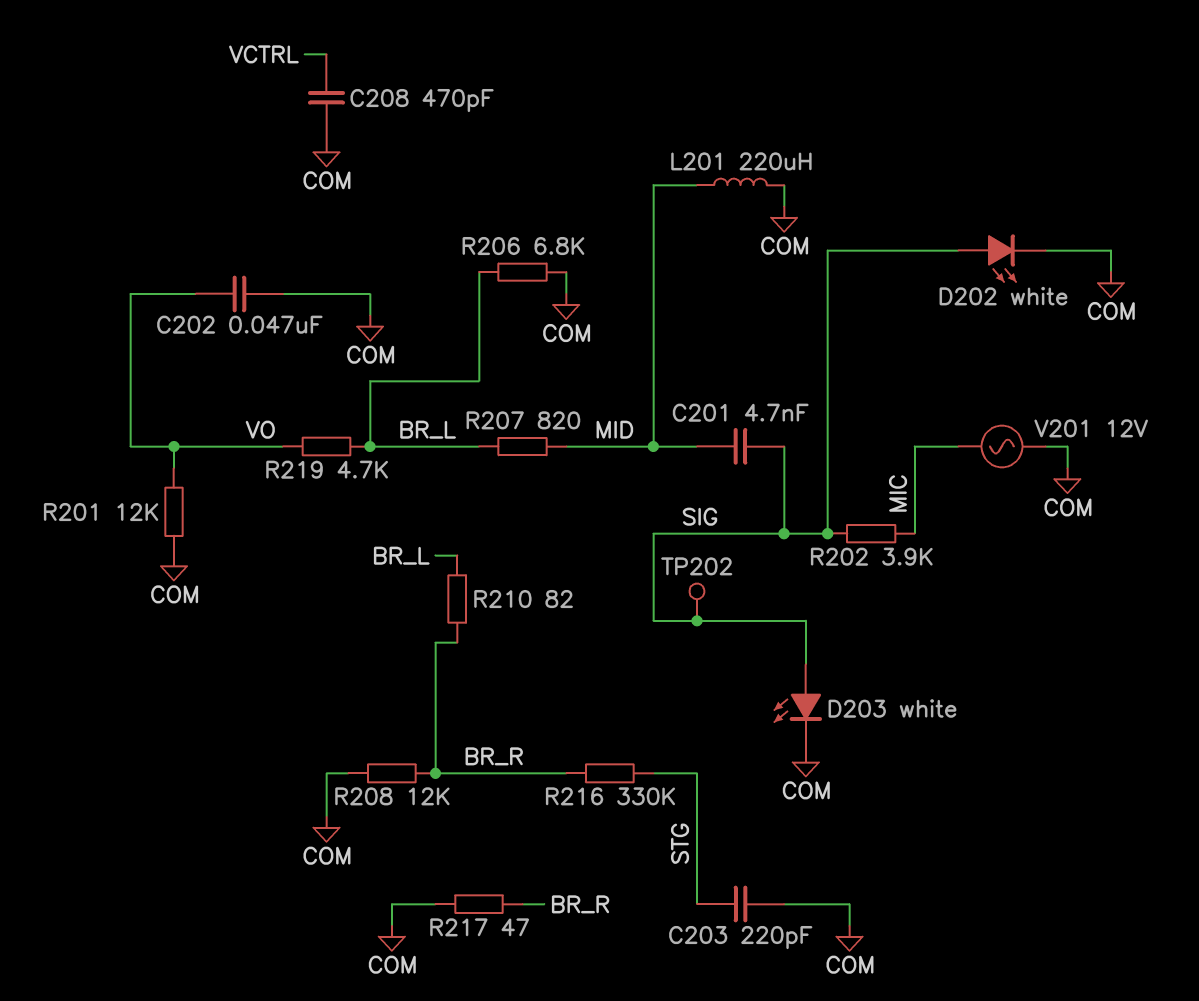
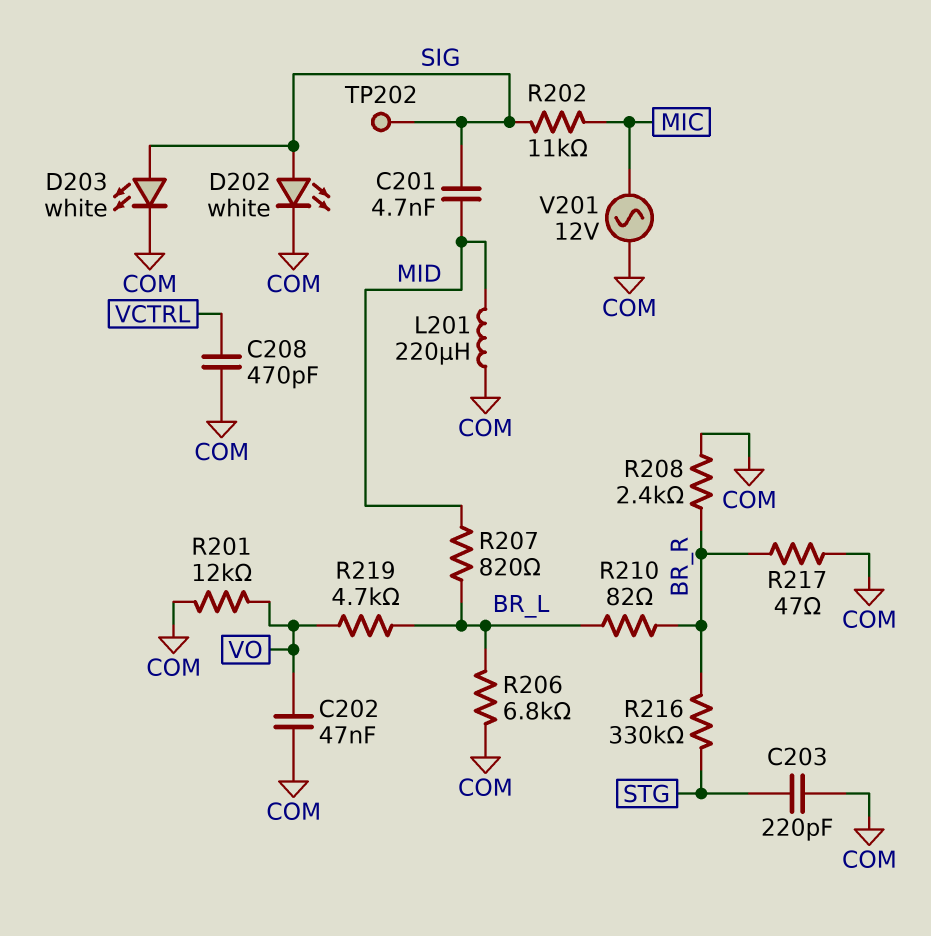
R202: 3.9k (MIC, SIG) -> 11k (MIC, SIG)
R208: 12k (BR_R, COM) -> 2.4k (BR_R, COM)

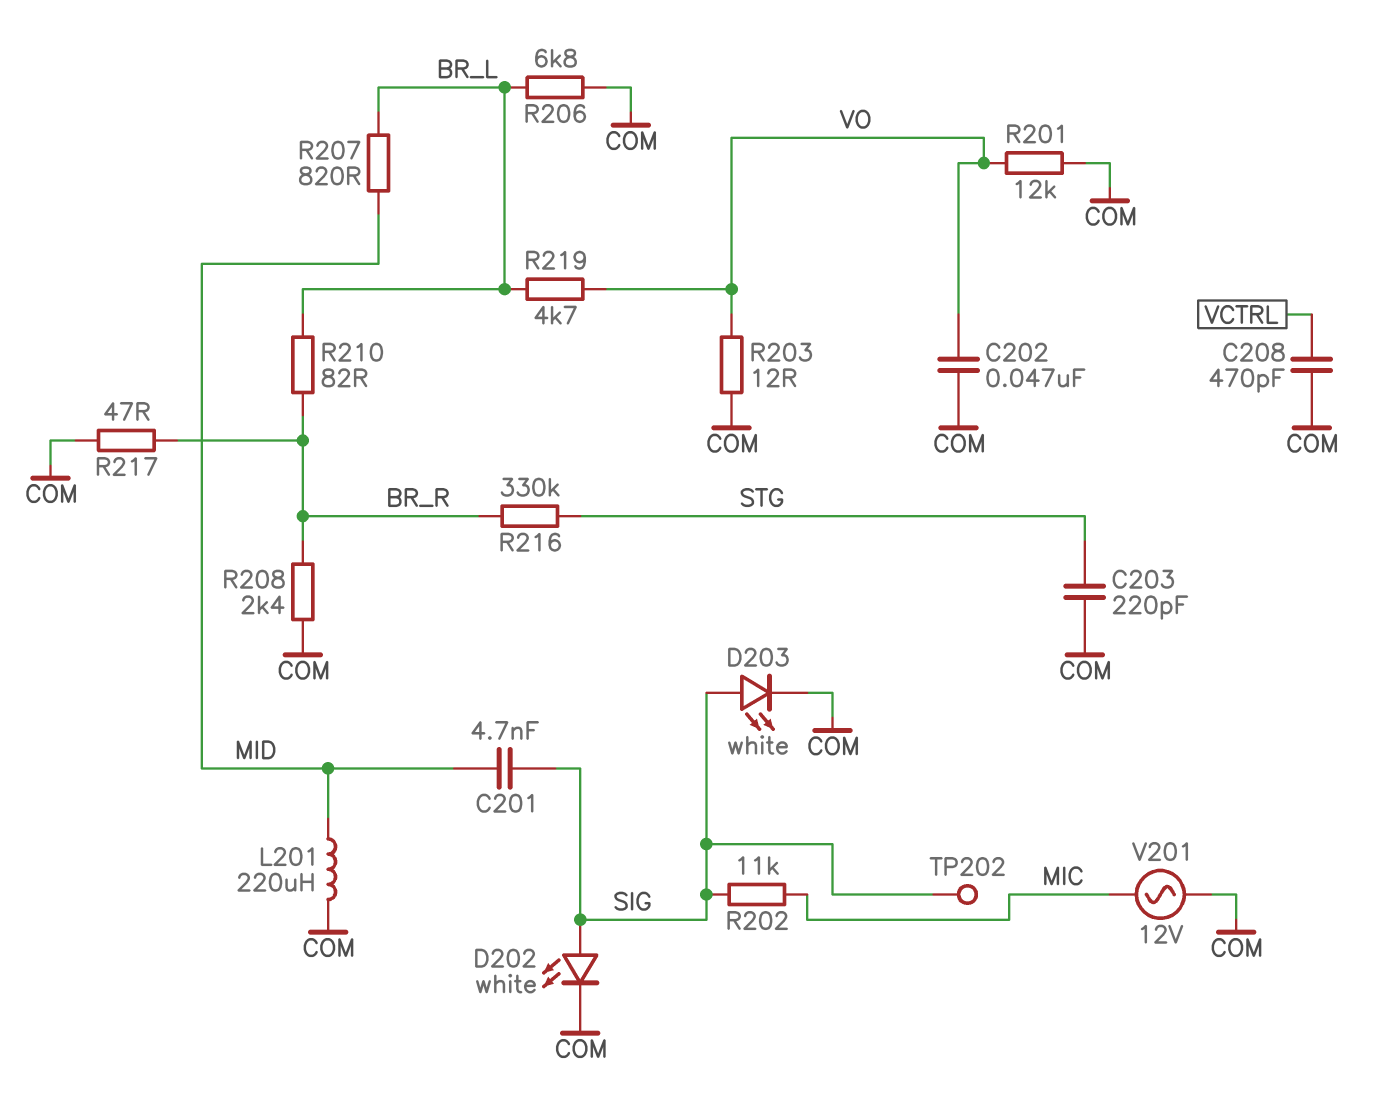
R203: none -> 12 (COM, VO)

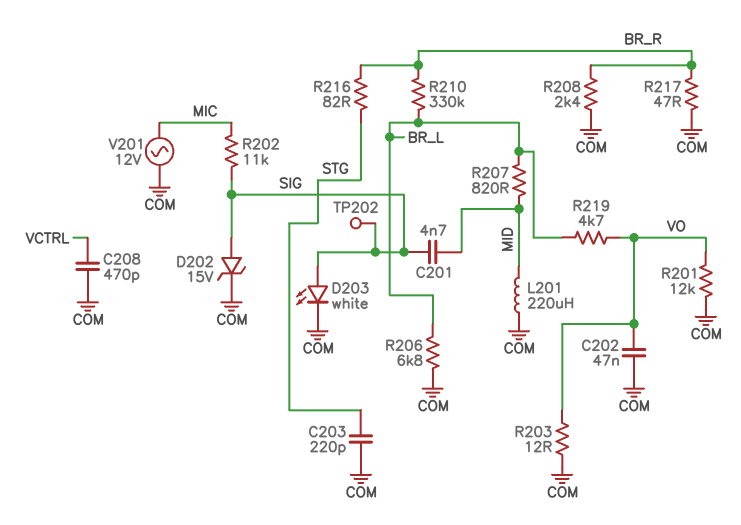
D202: LED white (A SIG, K COM) -> zener 15V (A SIG, K COM)
R210: 82 (BR_L, BR_R) -> 330k (BR_L, BR_R)
R216: 330k (BR_R, STG) -> 82 (BR_R, STG)

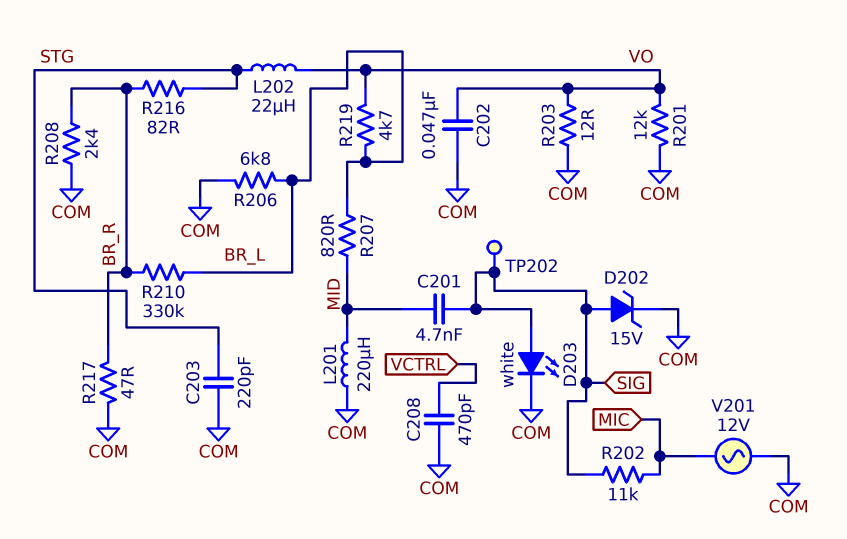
L202: none -> 22uH (STG, VO)

